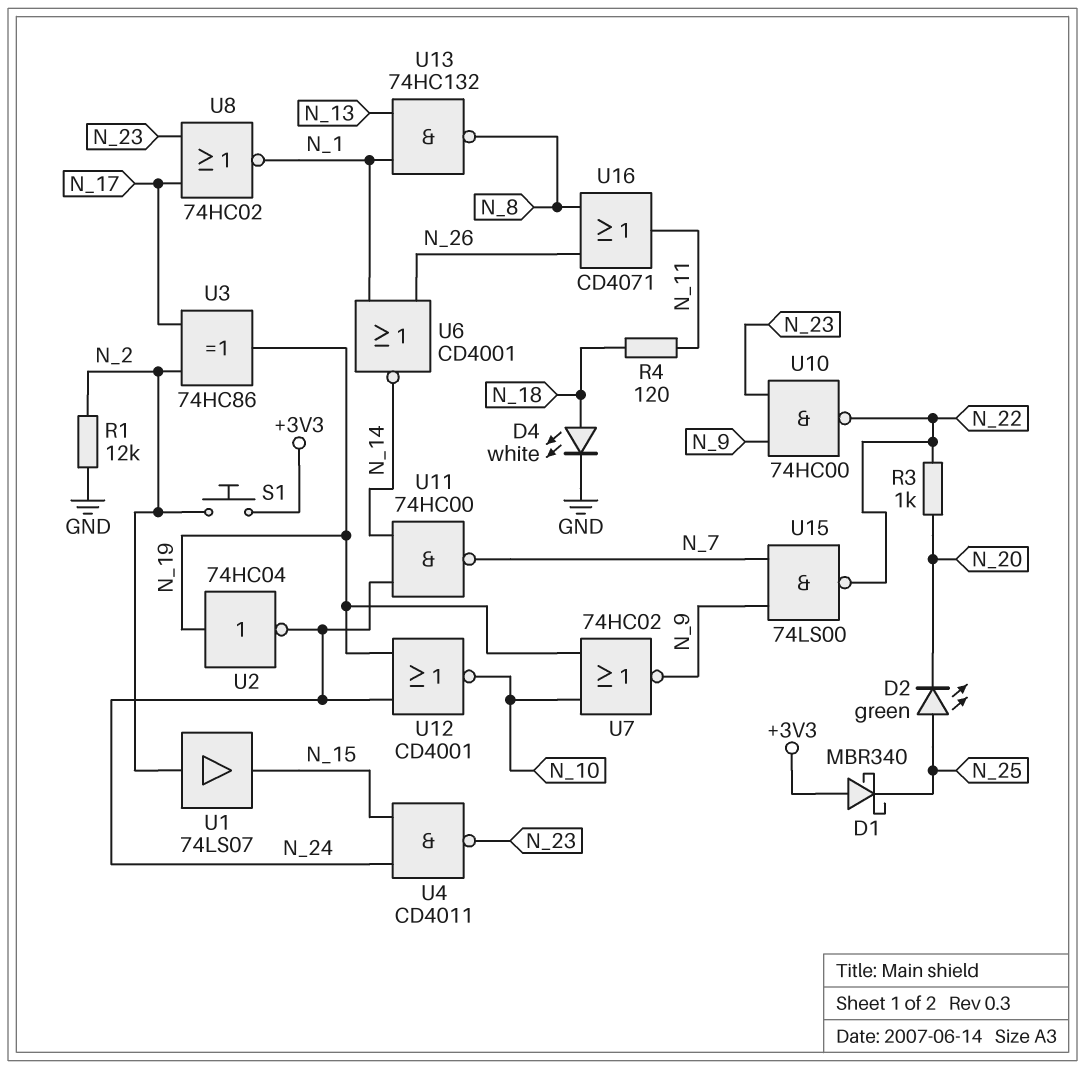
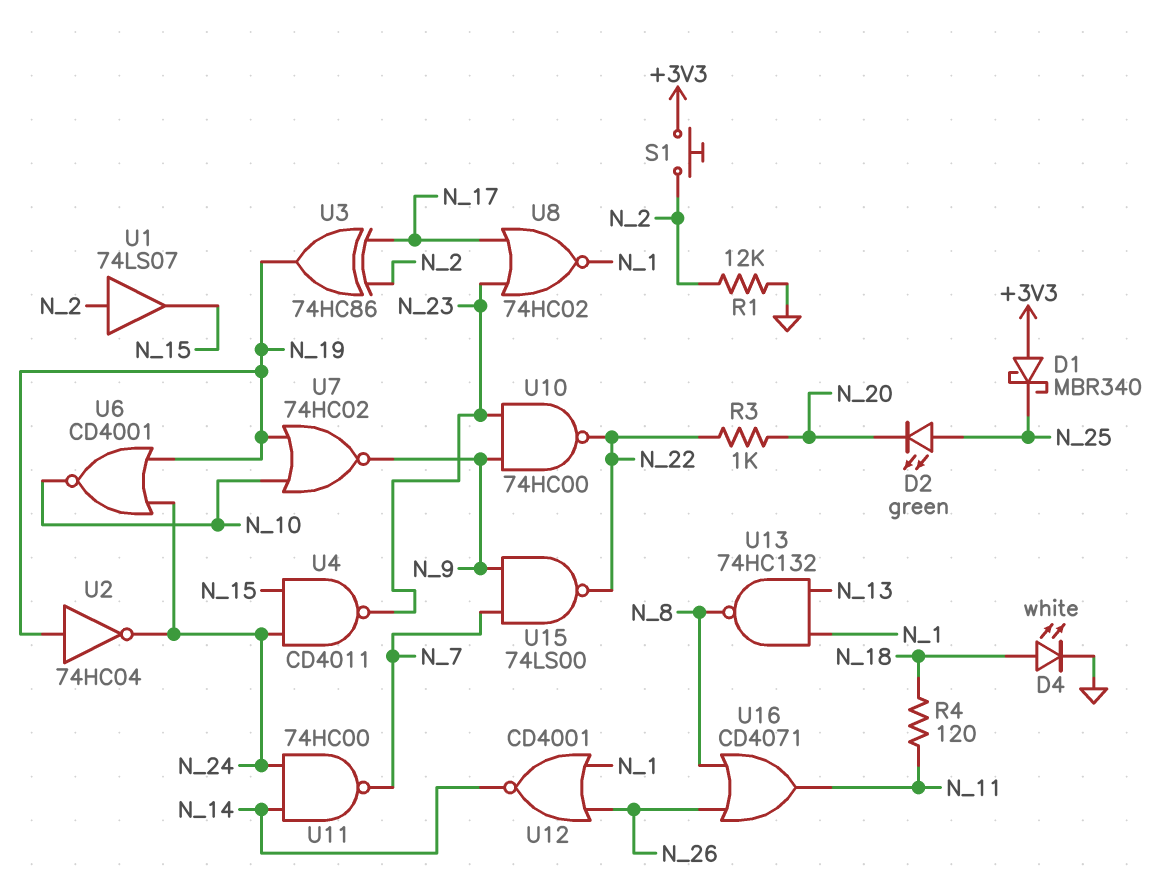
U6: NOR CD4001 (in N_1, in N_26, out N_14) -> NOR CD4001 (in N_19, in N_24, out N_10)
U12: NOR CD4001 (in N_19, in N_24, out N_10) -> NOR CD4001 (in N_1, in N_26, out N_14)

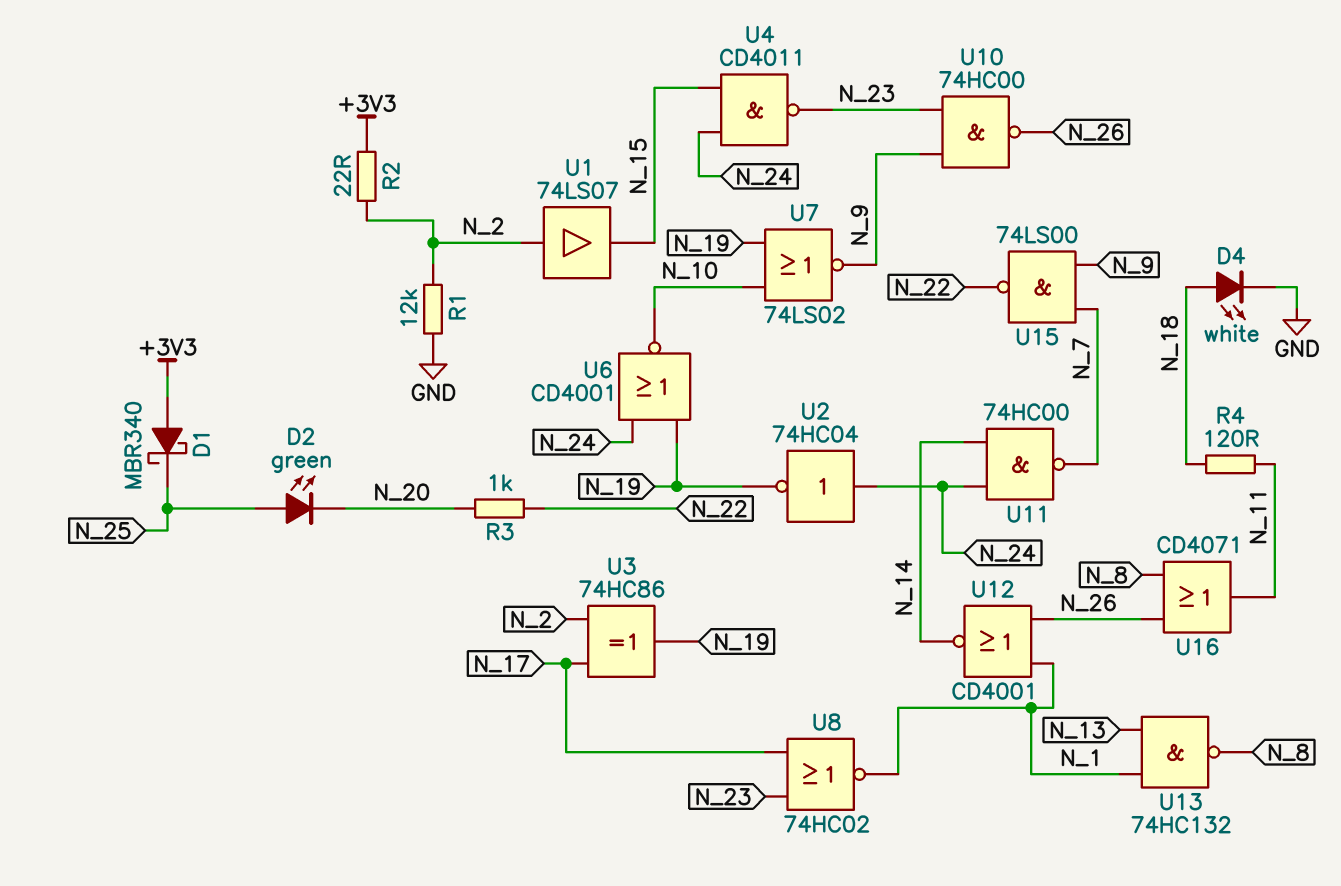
R2: none -> 22 (+3V3, N_2)
S1: button (+3V3, N_2) -> none
U2: NOT 74HC04 (in N_19, out N_24) -> NOT 74HC04 (in N_24, out N_19)
U7: NOR 74HC02 (in N_10, in N_19, out N_9) -> NOR 74LS02 (in N_10, in N_19, out N_9)
U10: NAND 74HC00 (in N_9, in N_23, out N_22) -> NAND 74HC00 (in N_9, in N_23, out N_26)

